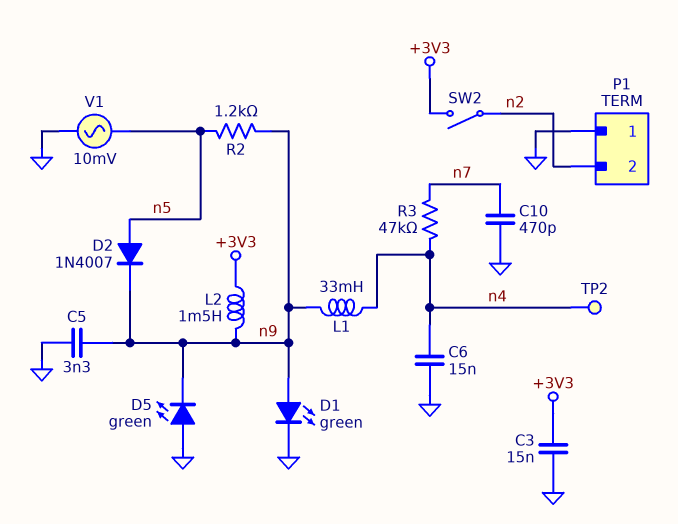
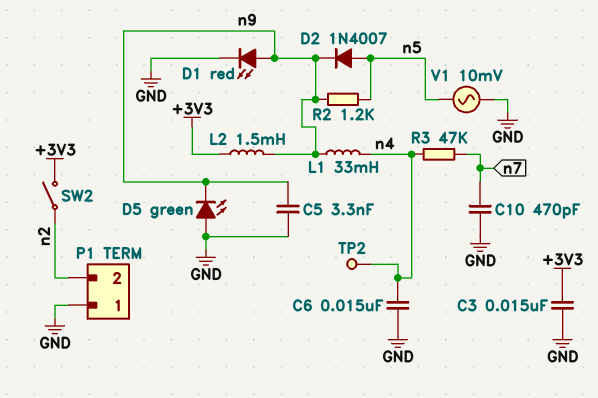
D1: LED green (A n9, K GND) -> LED red (A n9, K GND)

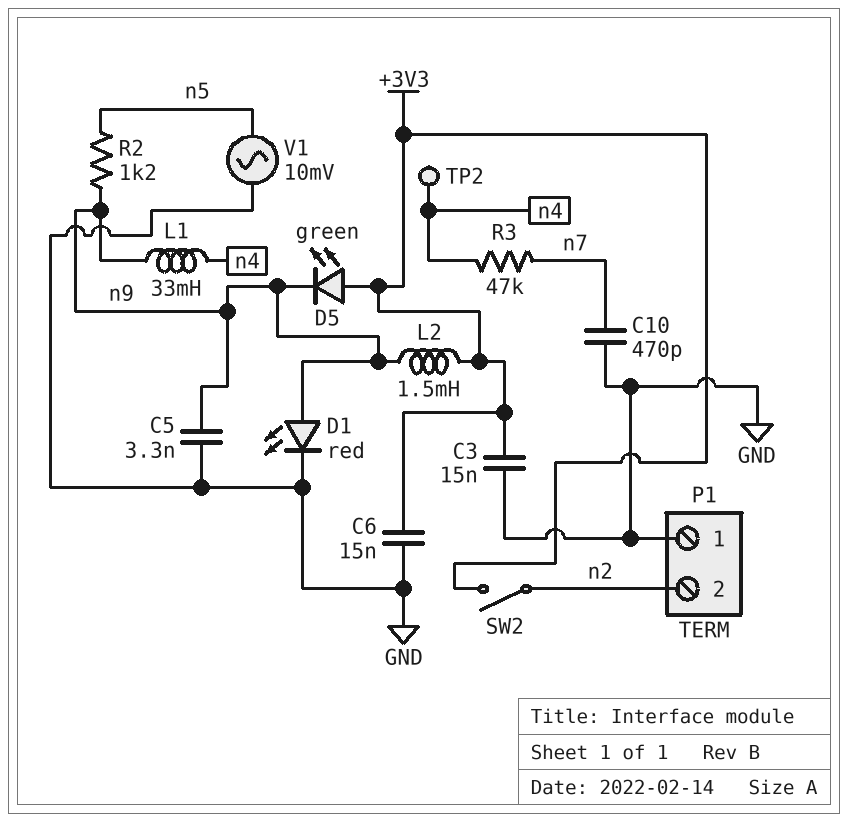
C6: 15nF (GND, n4) -> 15nF (+3V3, GND)
D2: diode 1N4007 (A n5, K n9) -> none
D5: LED green (A GND, K n9) -> LED green (A +3V3, K n9)

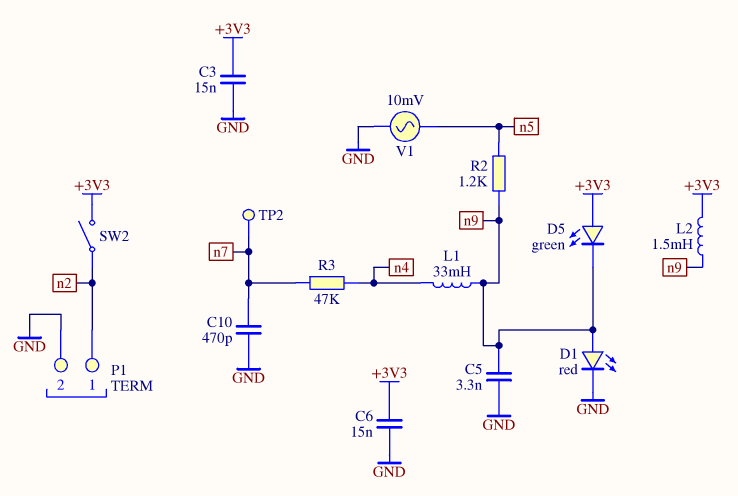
P1 pin 1: GND -> n2
P1 pin 2: n2 -> GND
TP2: test point (n4) -> test point (n7)

